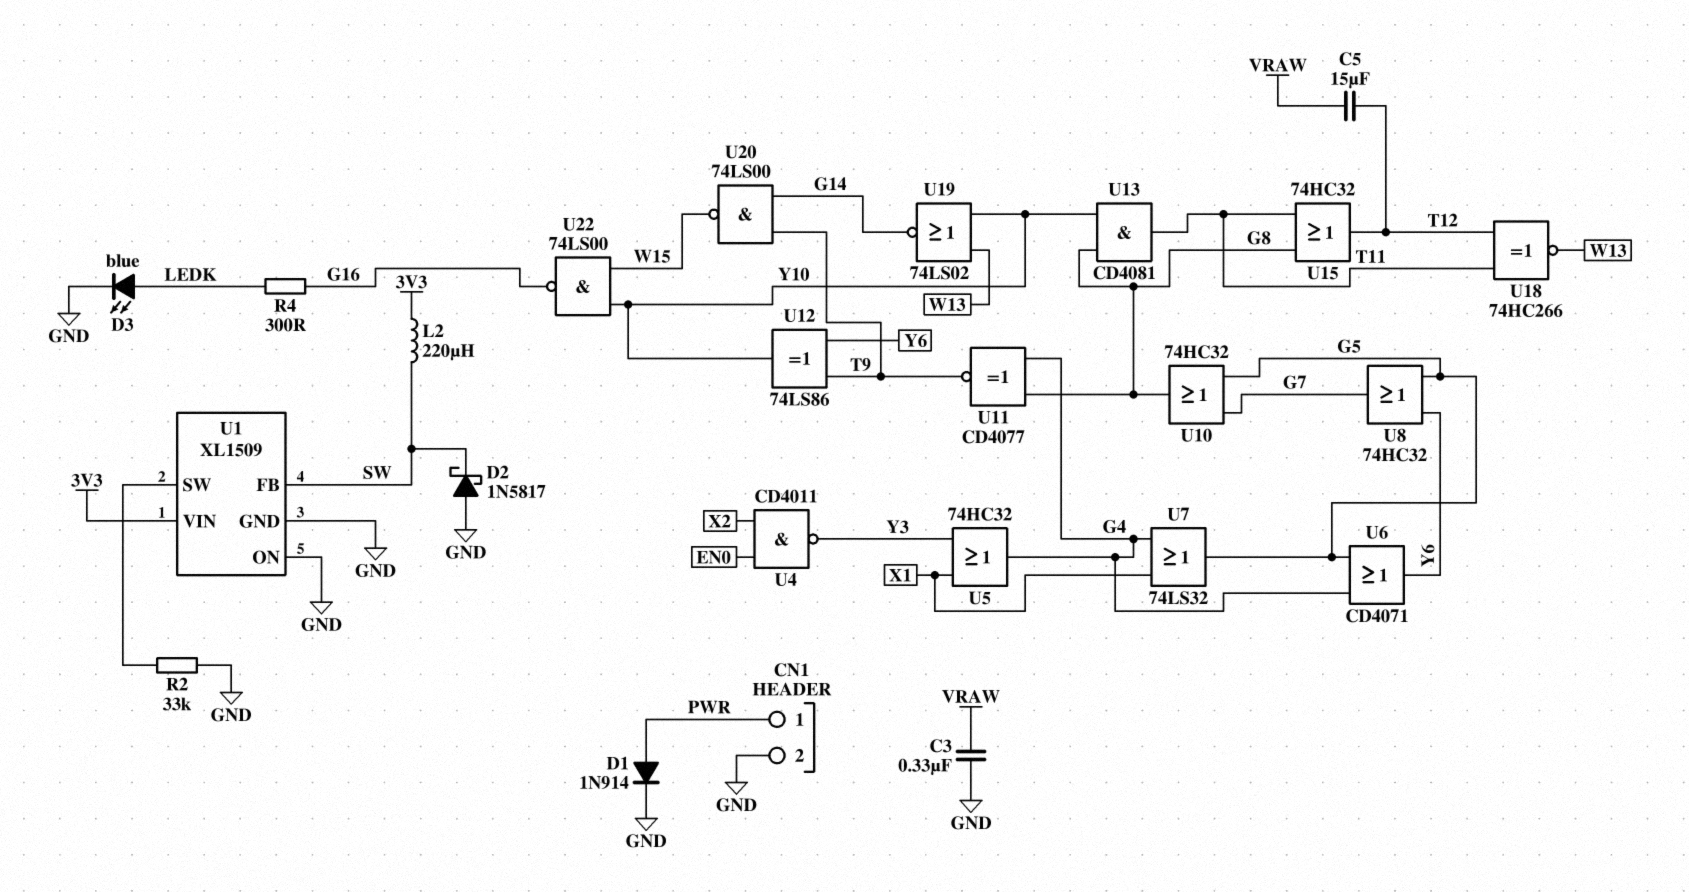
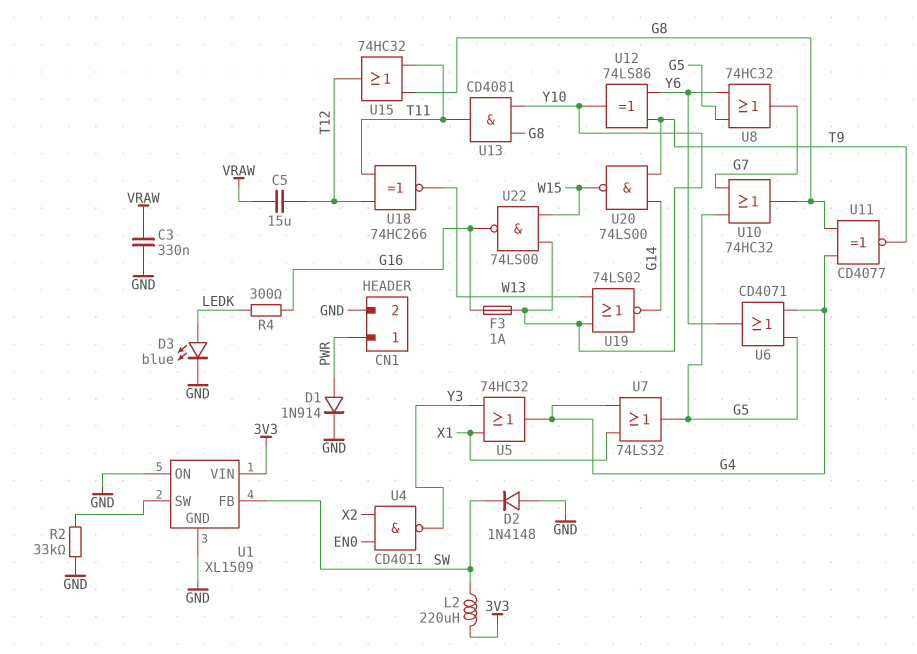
D2: schottky 1N5817 (A GND, K SW) -> diode 1N4148 (A GND, K SW)
F3: none -> 1A (G16, Y10)

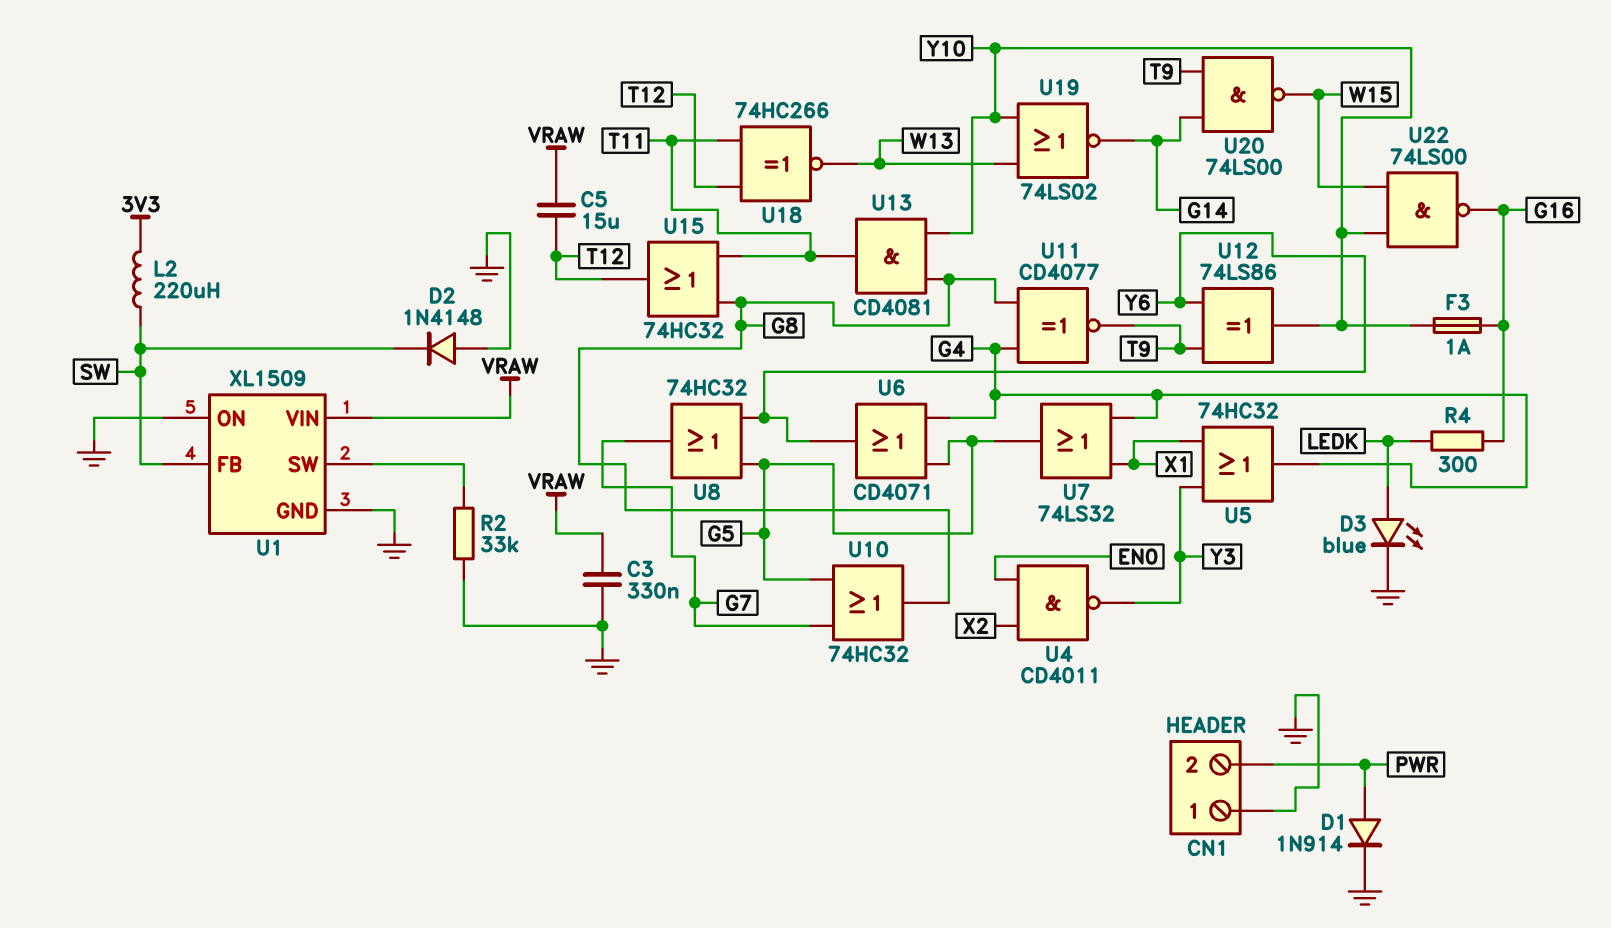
CN1 pin 1: PWR -> GND
CN1 pin 2: GND -> PWR
U1 pin VIN: 3V3 -> VRAW

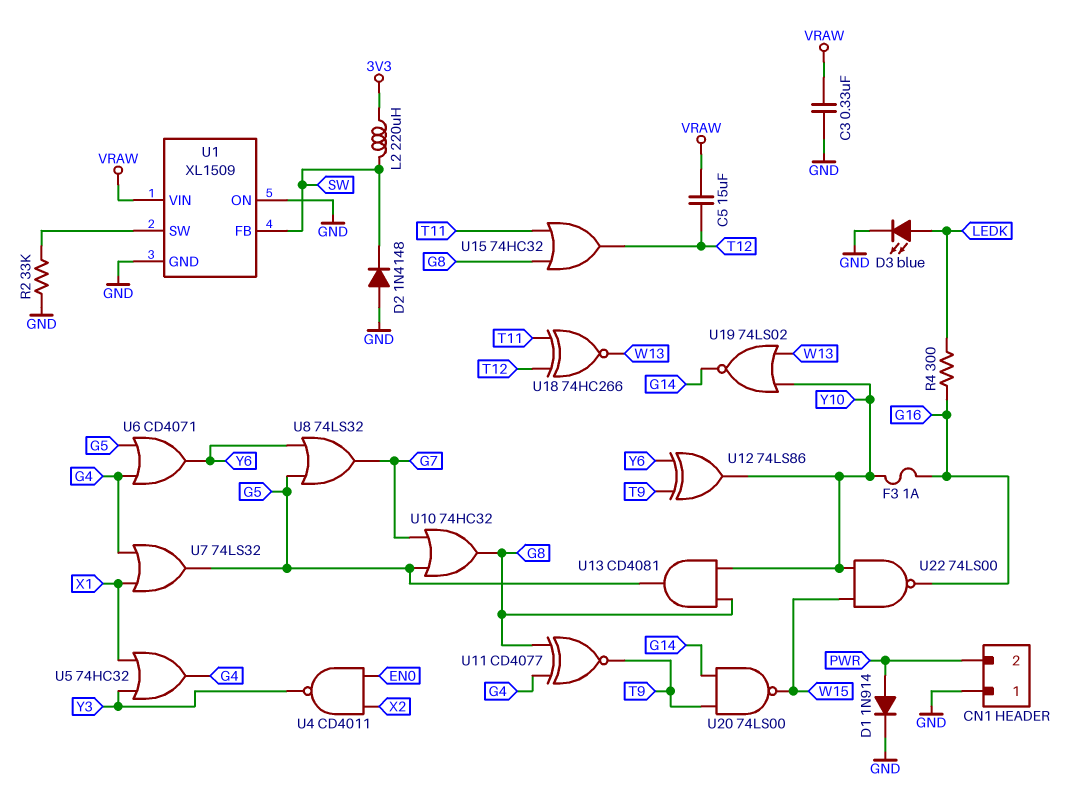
U8: OR 74HC32 (in G5, in Y6, out G7) -> OR 74LS32 (in G5, in Y6, out G7)
U13: AND CD4081 (in G8, in Y10, out T11) -> AND CD4081 (in G8, in Y10, out G5)

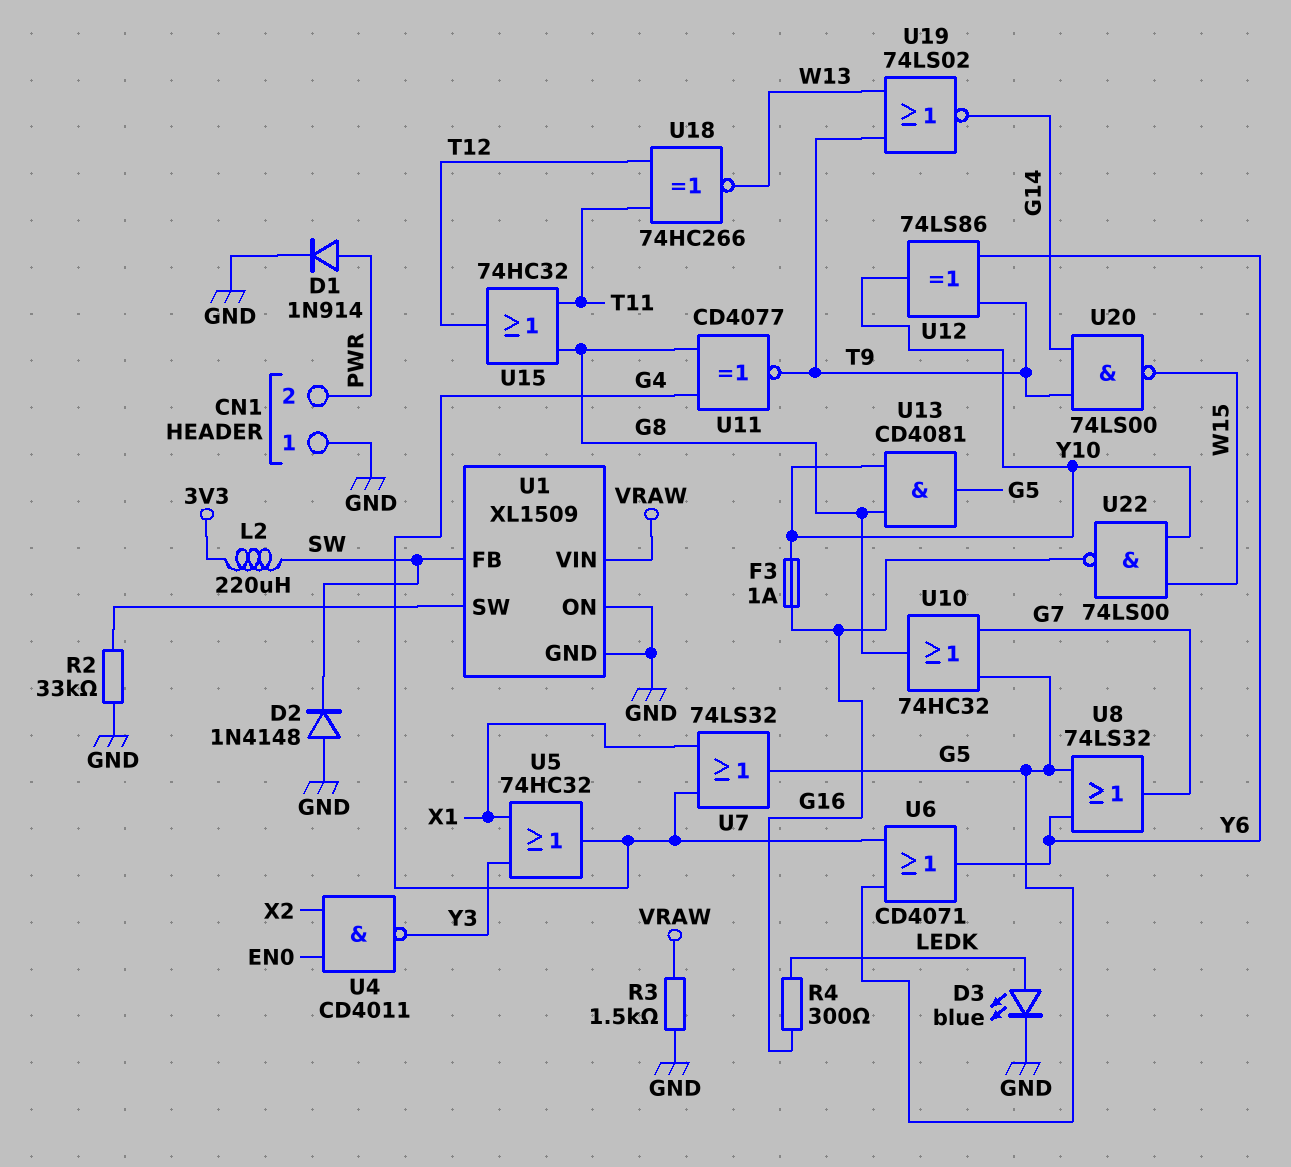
C3: 330nF (GND, VRAW) -> none
C5: 15uF (T12, VRAW) -> none
R3: none -> 1.5k (GND, VRAW)
U19: NOR 74LS02 (in W13, in Y10, out G14) -> NOR 74LS02 (in T9, in W13, out G14)

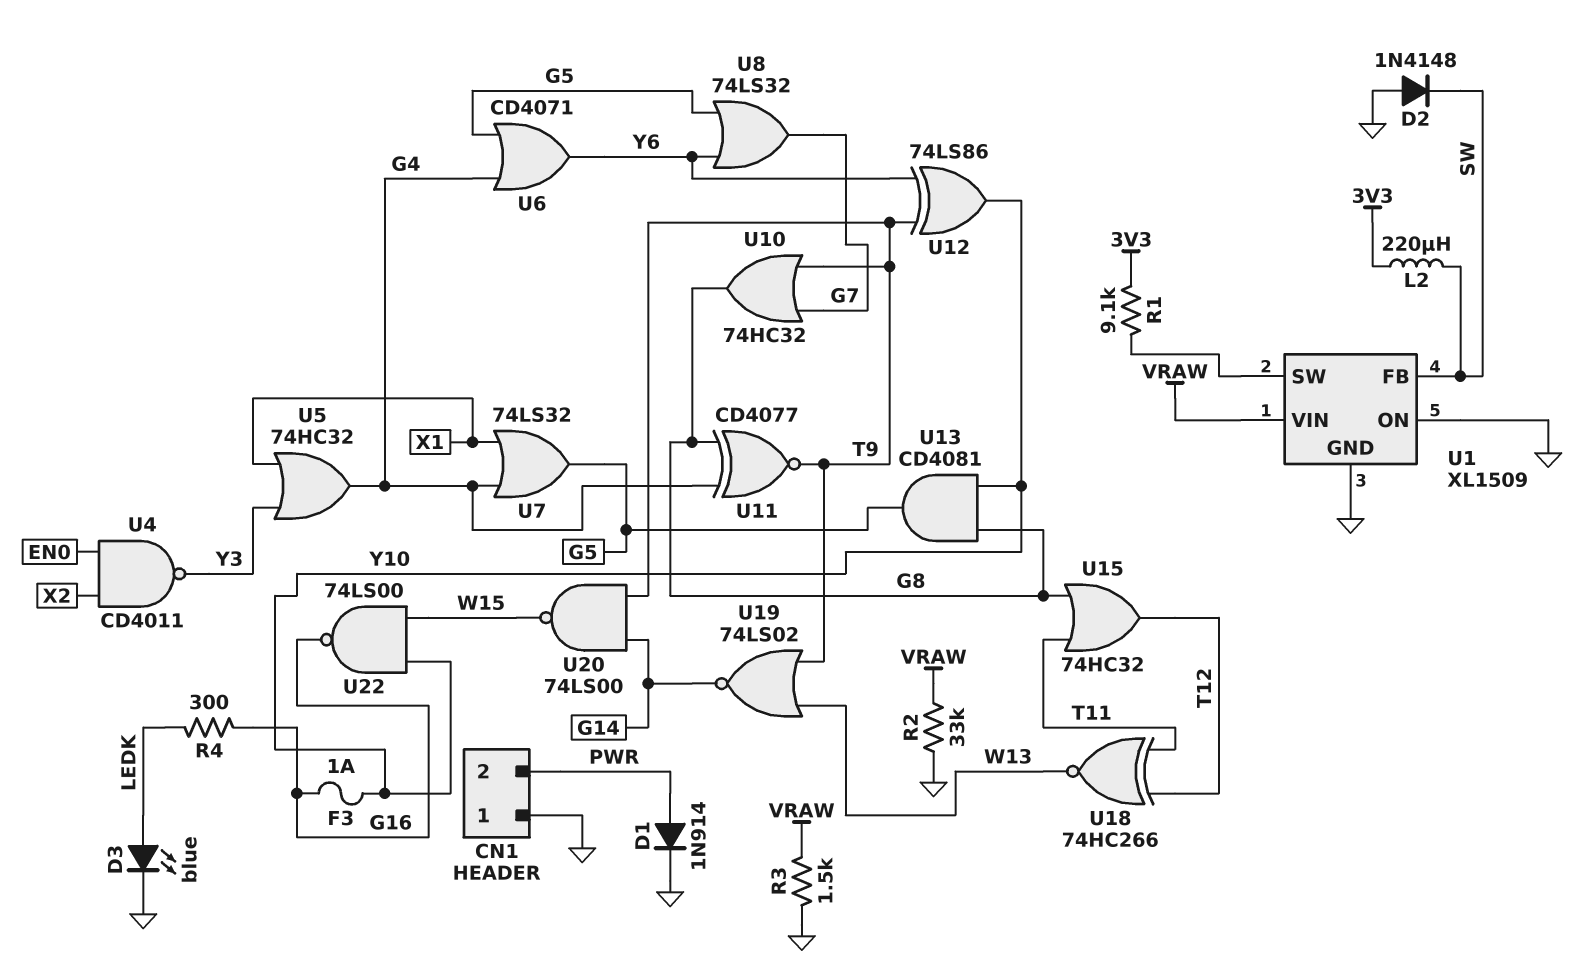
R1: none -> 9.1k (3V3, U1/SW)
R2: 33k (GND, U1/SW) -> 33k (GND, VRAW)
U10: OR 74HC32 (in G5, in G7, out G8) -> OR 74HC32 (in G7, in T9, out G8)

